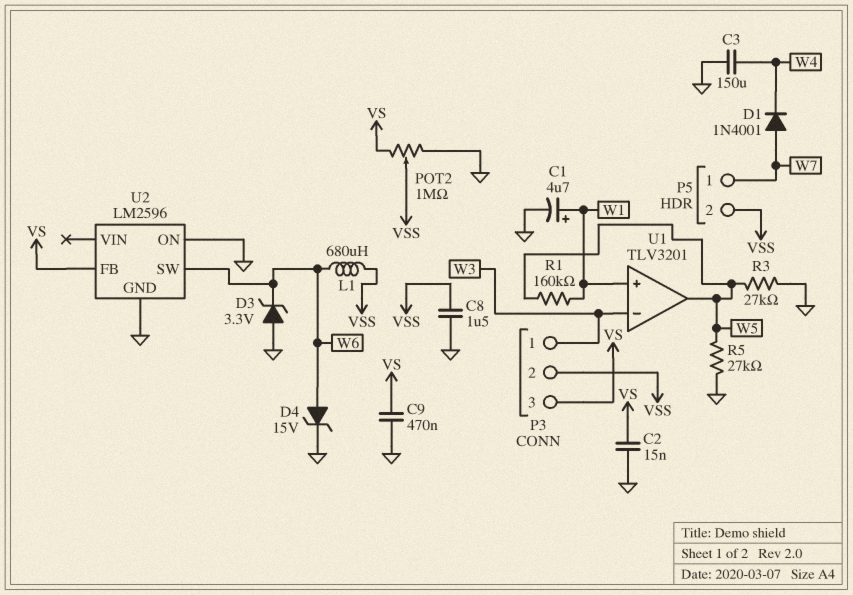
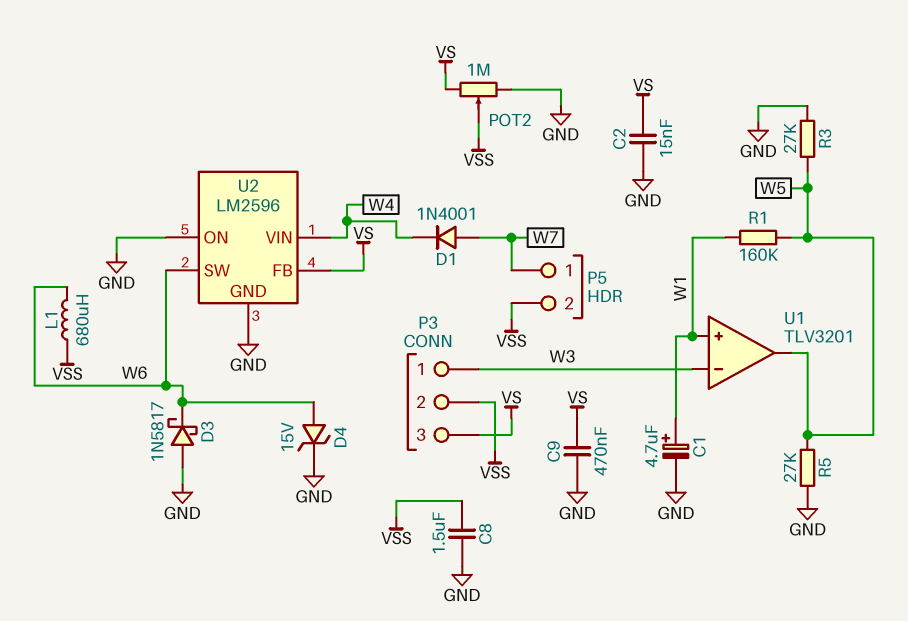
C3: 150uF (GND, W4) -> none
D3: zener 3.3V (A GND, K W6) -> schottky 1N5817 (A GND, K W6)
U2 pin VIN: none -> W4

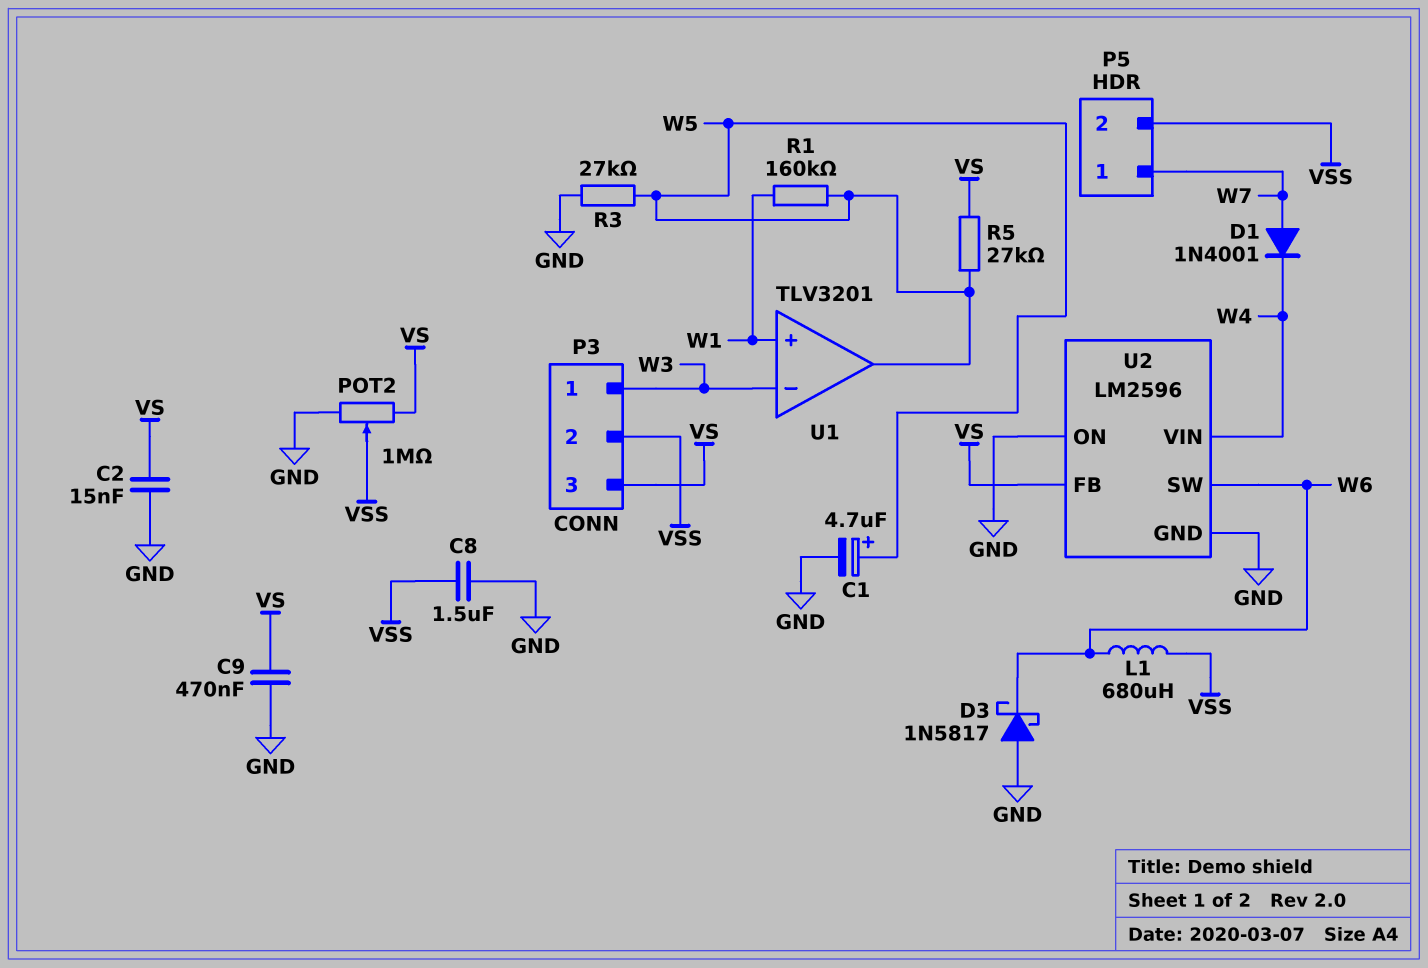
C1: 4.7uF (plus W1, minus GND) -> 4.7uF (plus W5, minus GND)
D4: zener 15V (A W6, K GND) -> none
R5: 27k (GND, W5) -> 27k (VS, W5)

